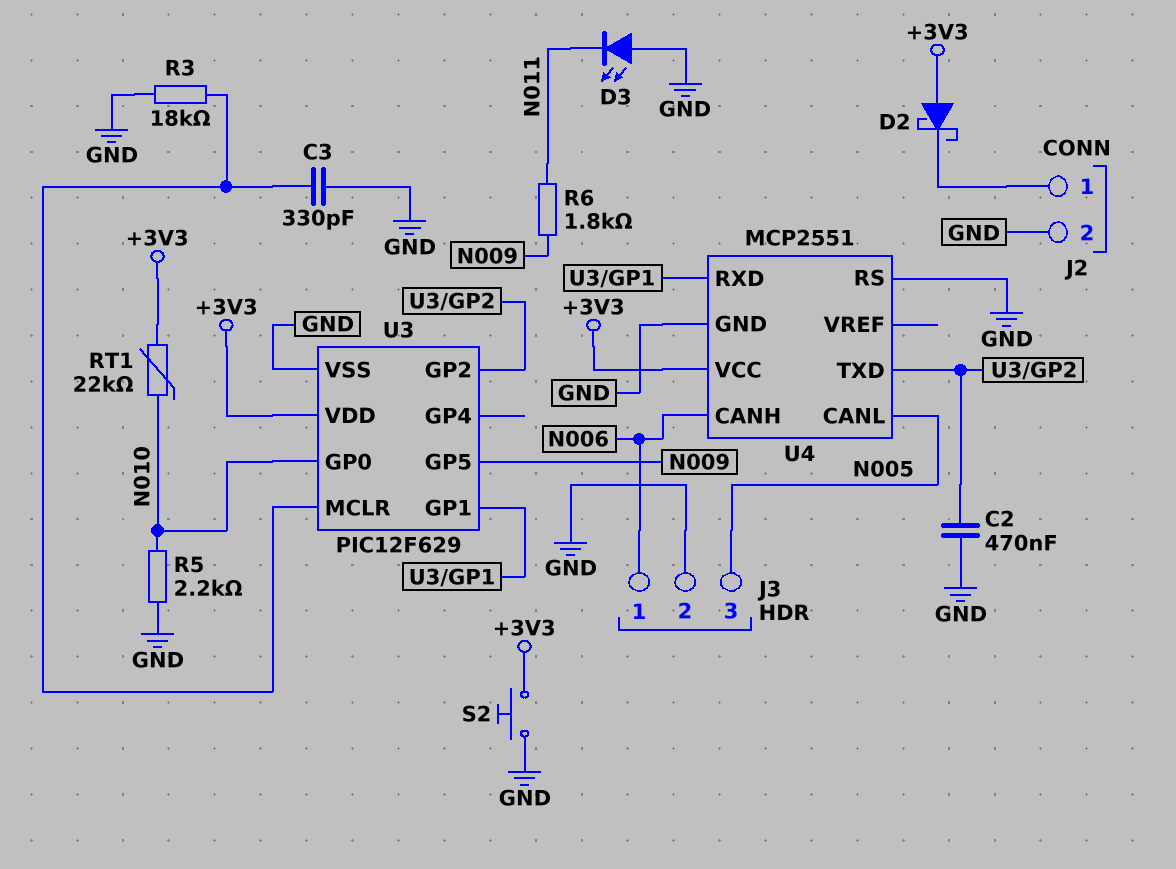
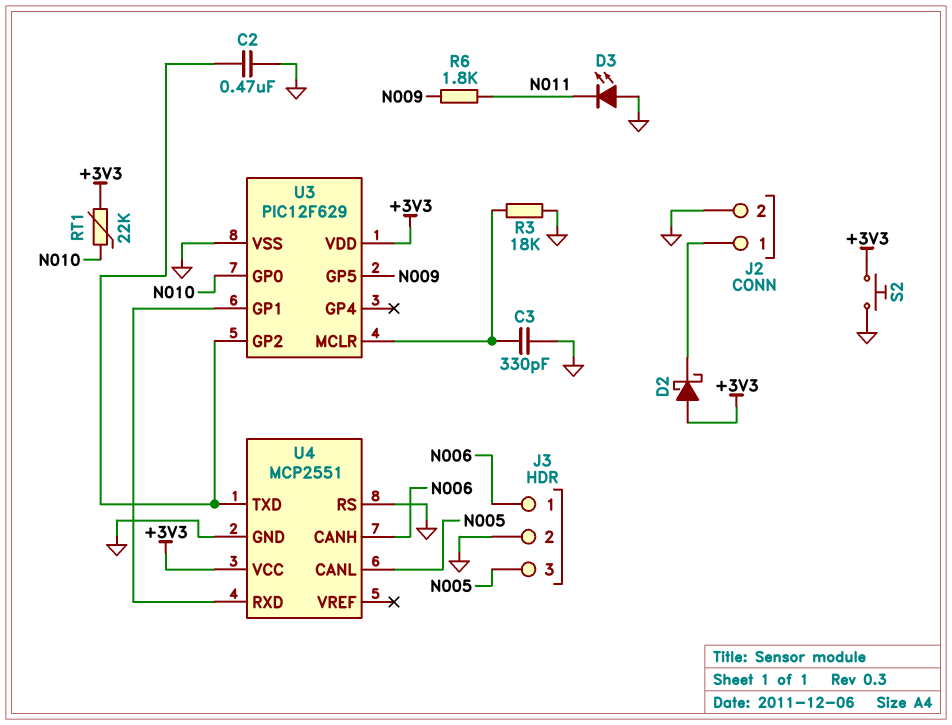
R5: 2.2k (GND, N010) -> none

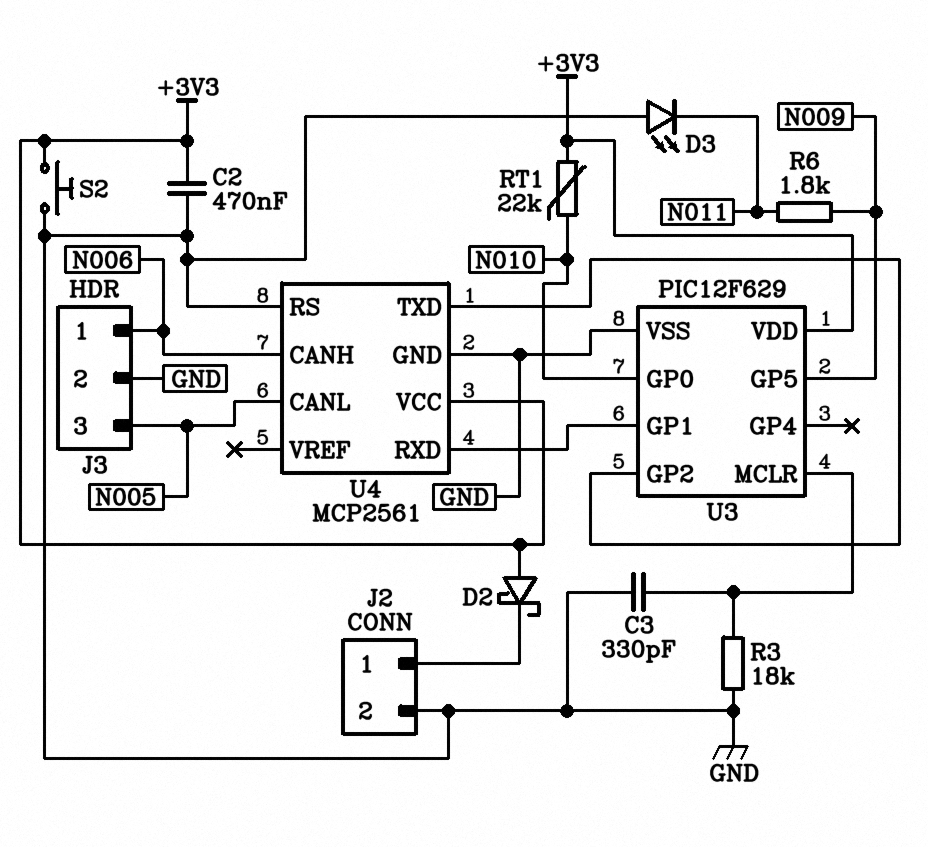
C2: 470nF (GND, U3/GP2) -> 470nF (+3V3, GND)
U4: MCP2551 -> MCP2561

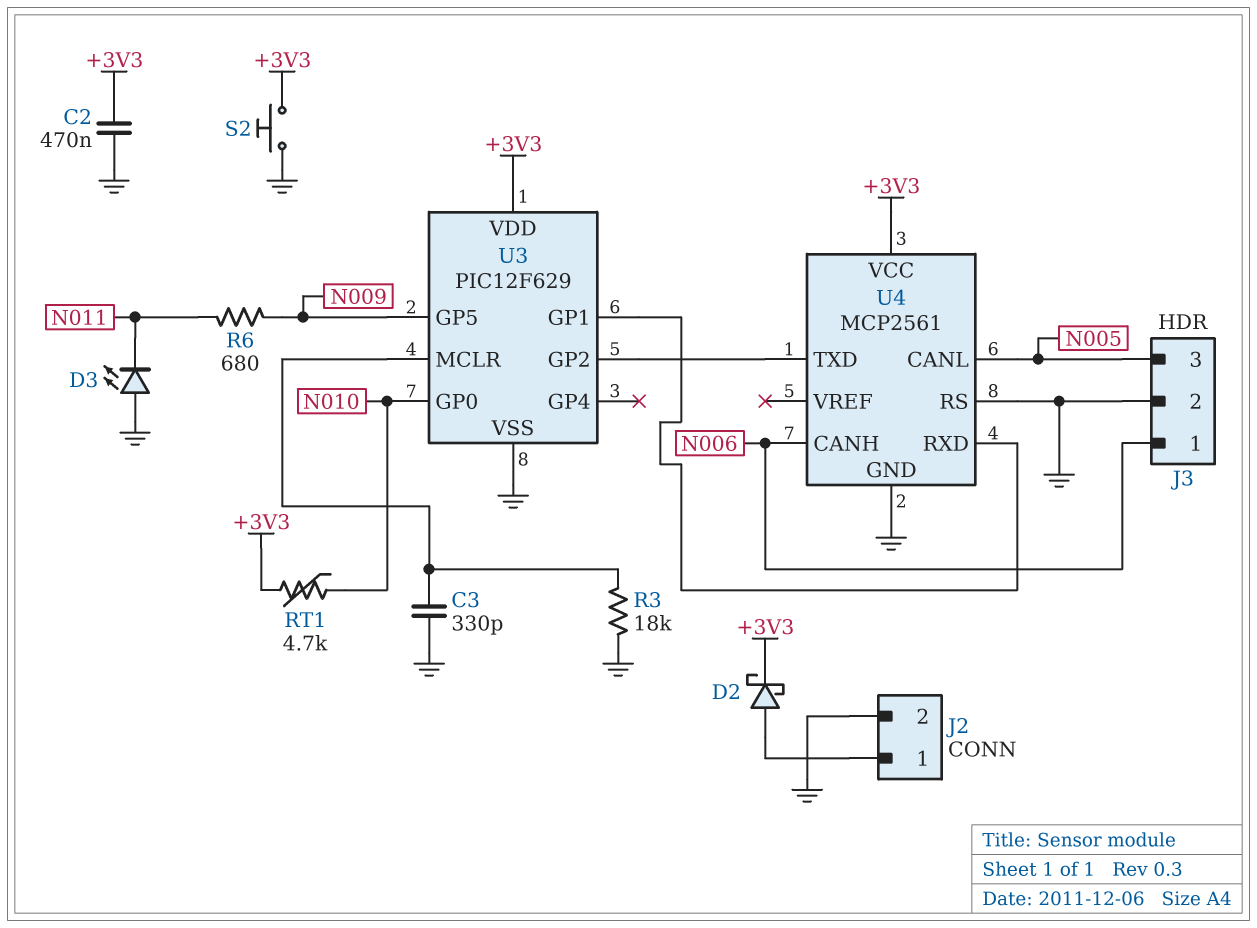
D2: schottky (A +3V3, K J2/1) -> schottky (A J2/1, K +3V3)
R6: 1.8k (N009, N011) -> 680 (N009, N011)
RT1: 22k (+3V3, N010) -> 4.7k (+3V3, N010)

